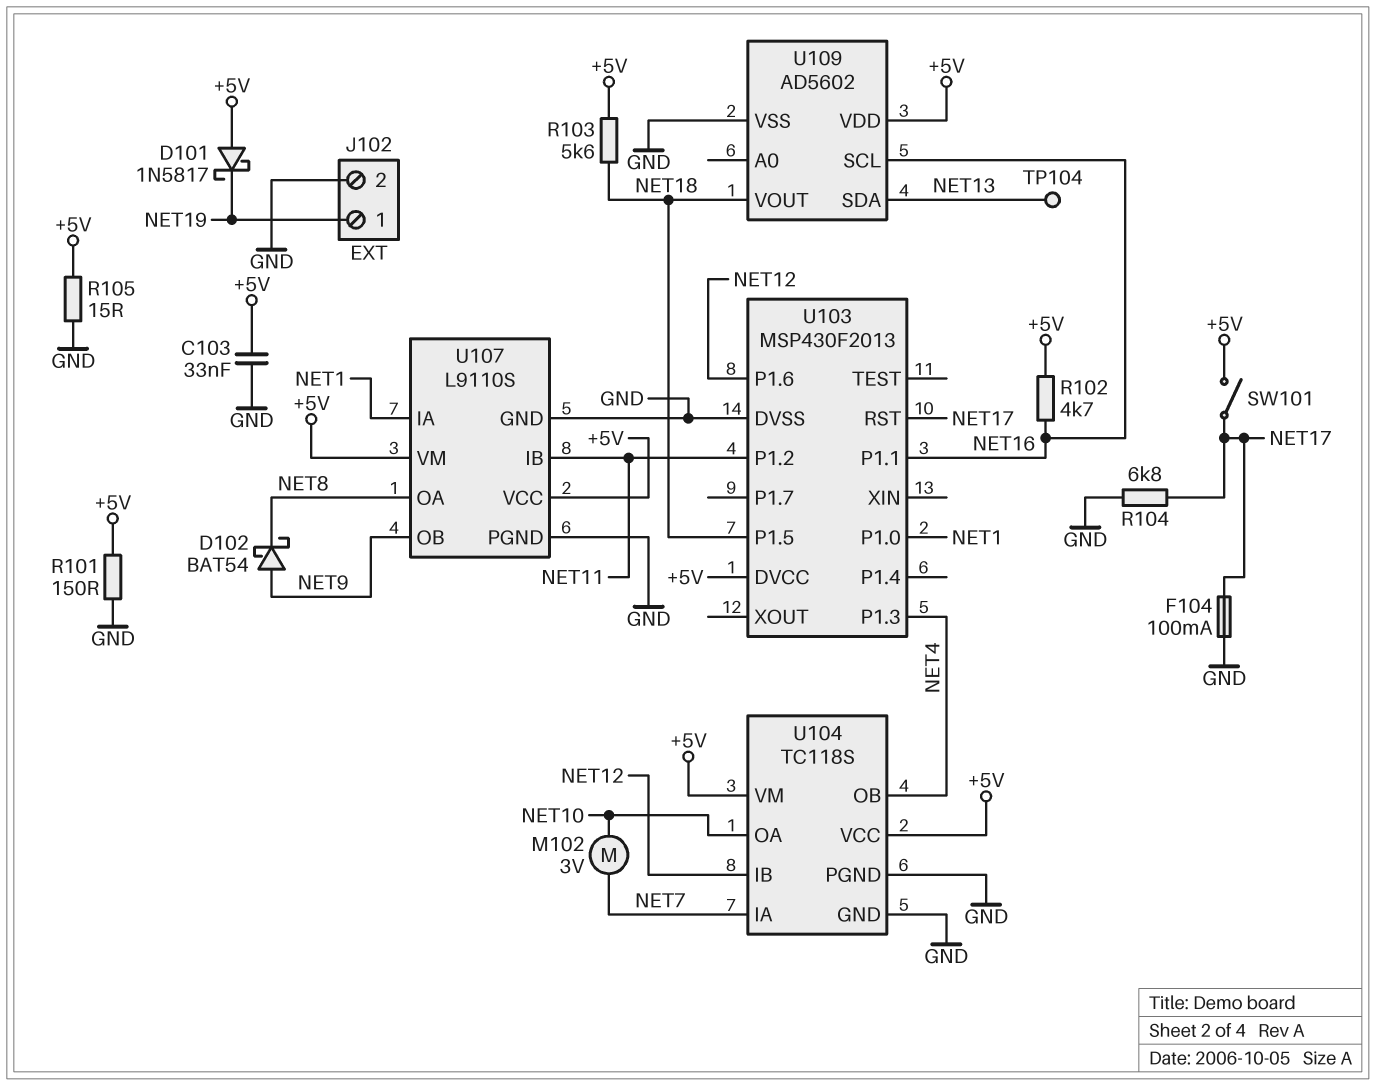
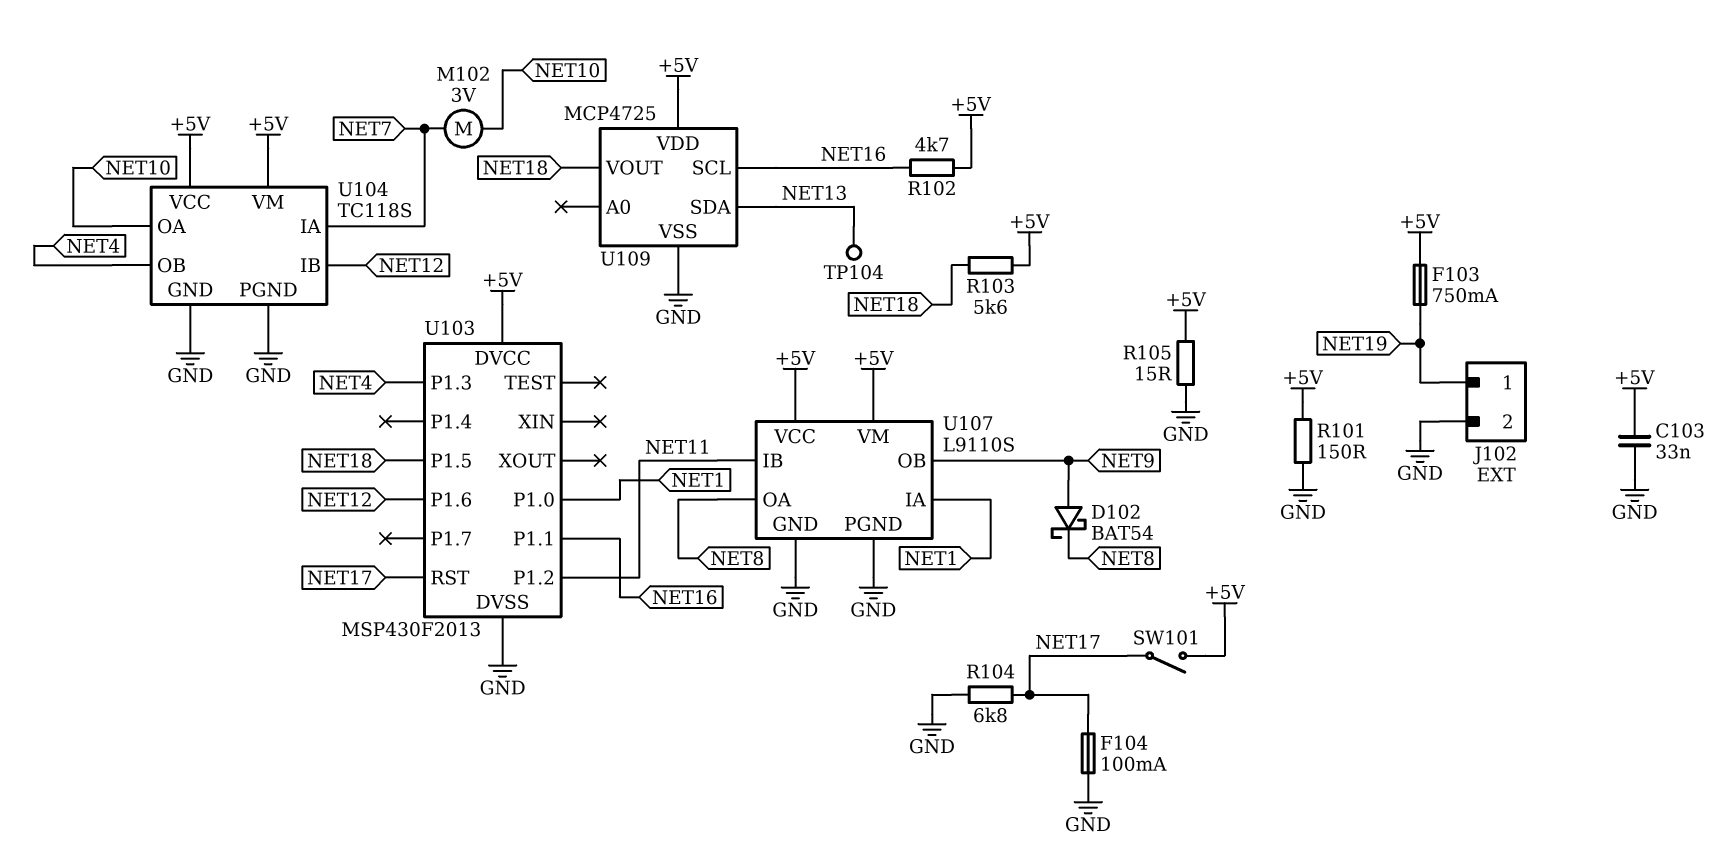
D101: schottky 1N5817 (A +5V, K NET19) -> none
F103: none -> 750mA (+5V, NET19)
U109: AD5602 -> MCP4725

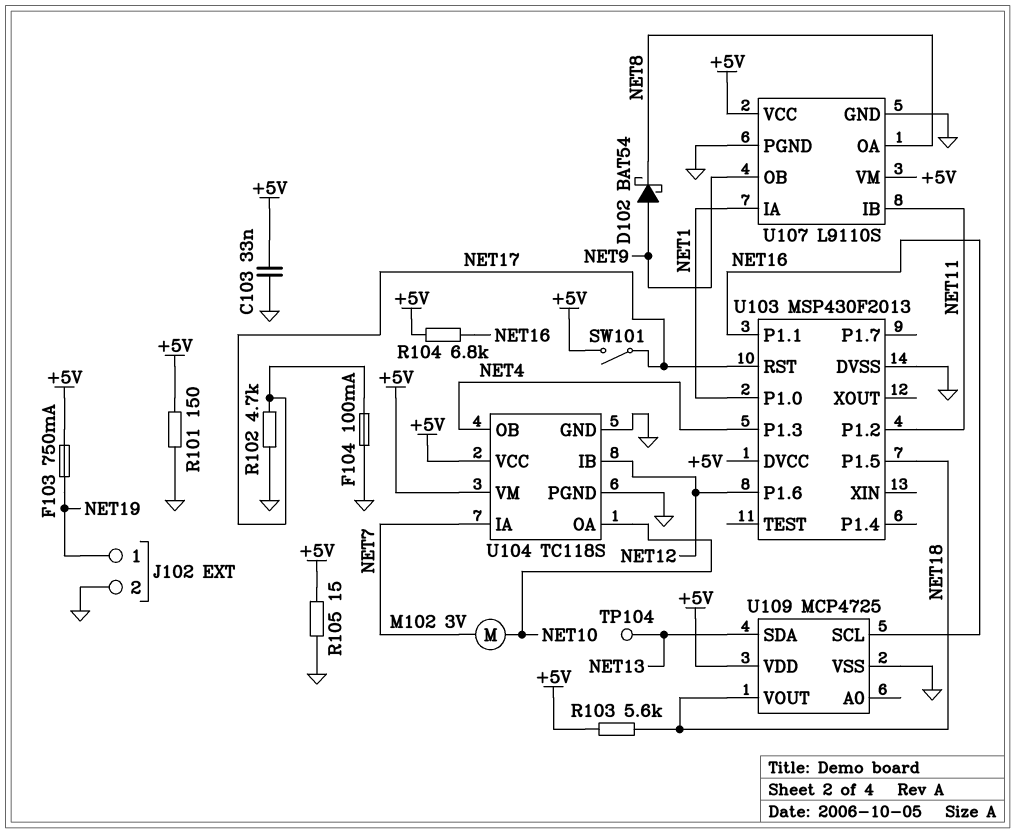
R102: 4.7k (+5V, NET16) -> 4.7k (GND, NET17)
R104: 6.8k (GND, NET17) -> 6.8k (+5V, NET16)

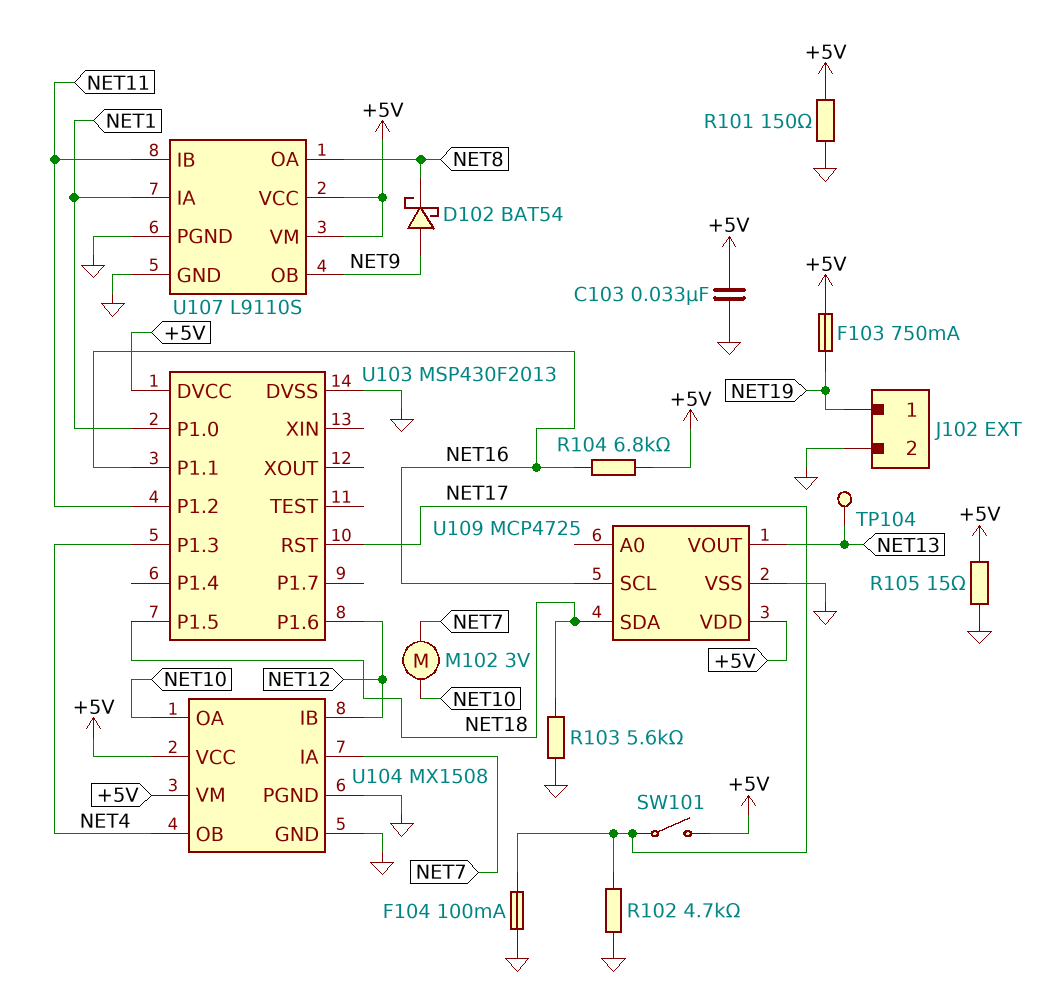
R103: 5.6k (+5V, NET18) -> 5.6k (GND, NET18)
U104: TC118S -> MX1508
U109 pin SDA: NET13 -> NET18
U109 pin VOUT: NET18 -> NET13

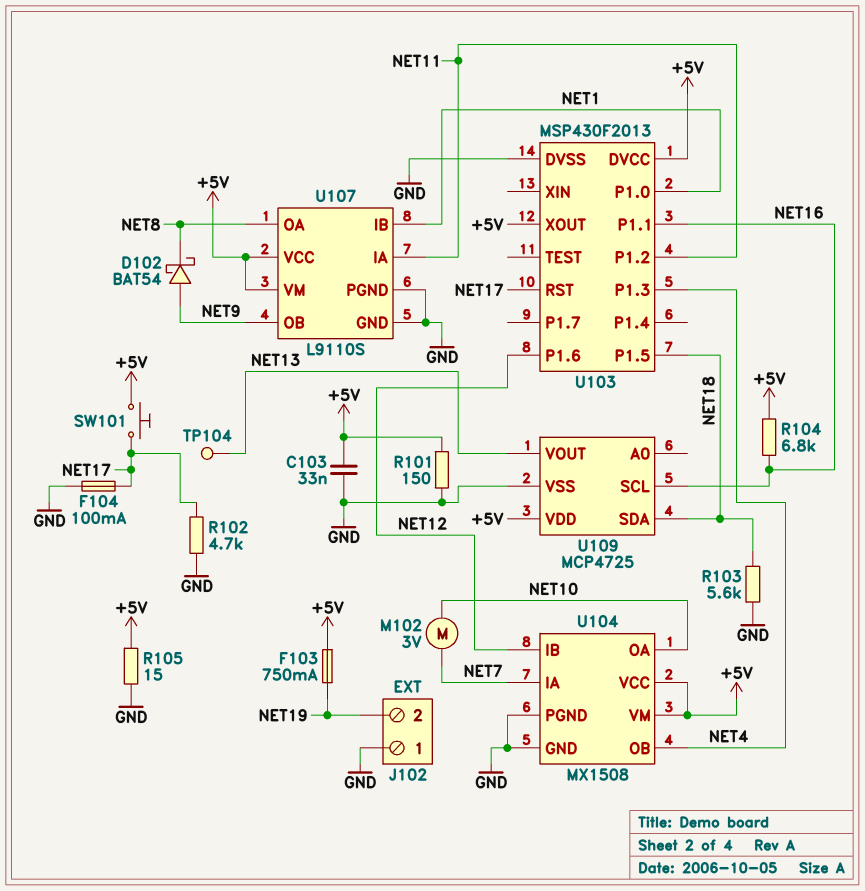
J102 pin 1: NET19 -> GND
J102 pin 2: GND -> NET19
SW101: switch (+5V, NET17) -> button (+5V, NET17)
U103 pin XOUT: none -> +5V
U107 pin IA: NET1 -> NET11
U107 pin IB: NET11 -> NET1

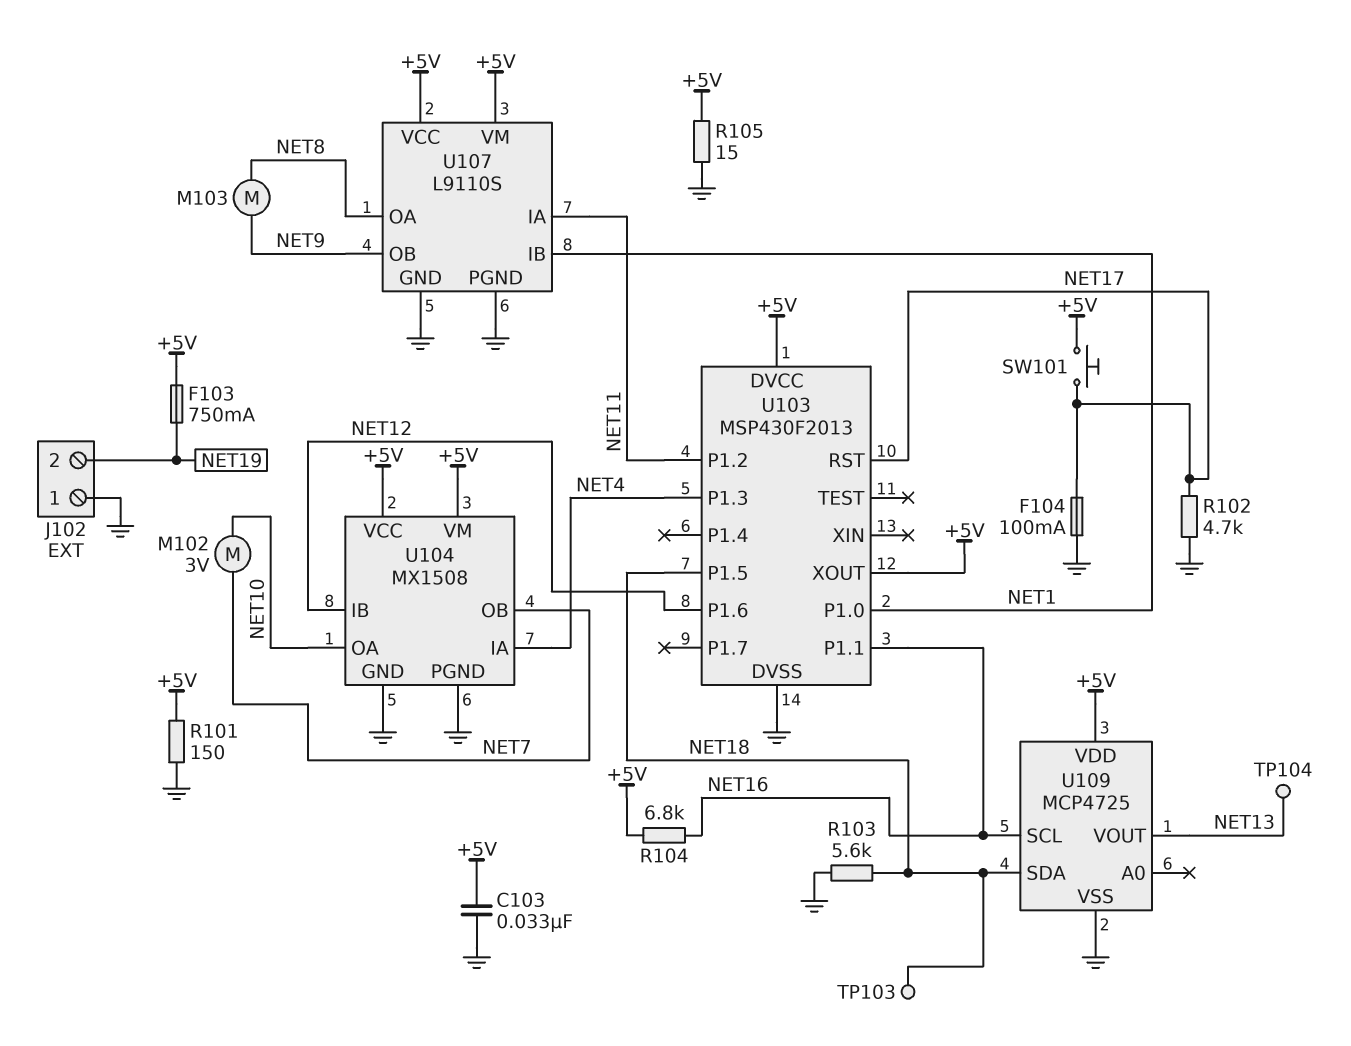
D102: schottky BAT54 (A NET9, K NET8) -> none
M103: none -> motor (NET8, NET9)
TP103: none -> test point (NET18)
U104 pin IA: NET7 -> NET4
U104 pin OB: NET4 -> NET7

